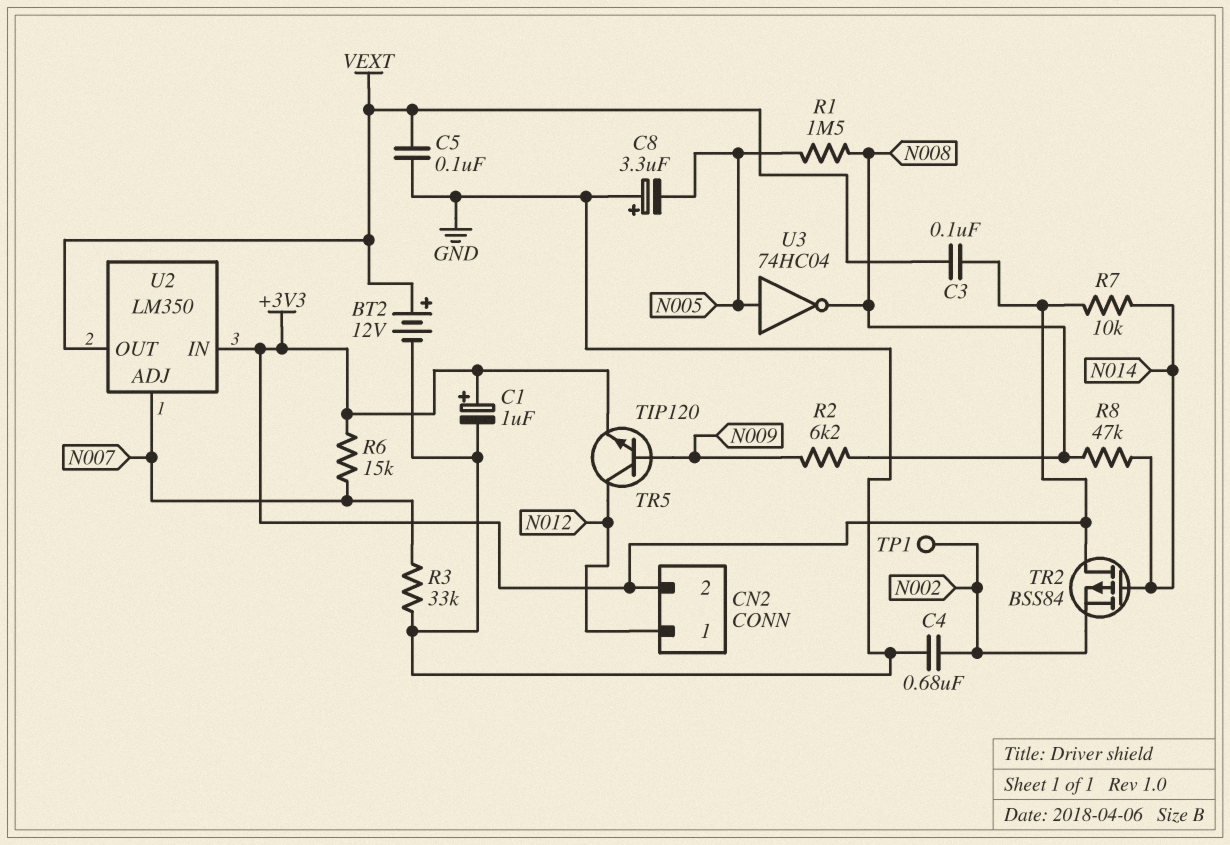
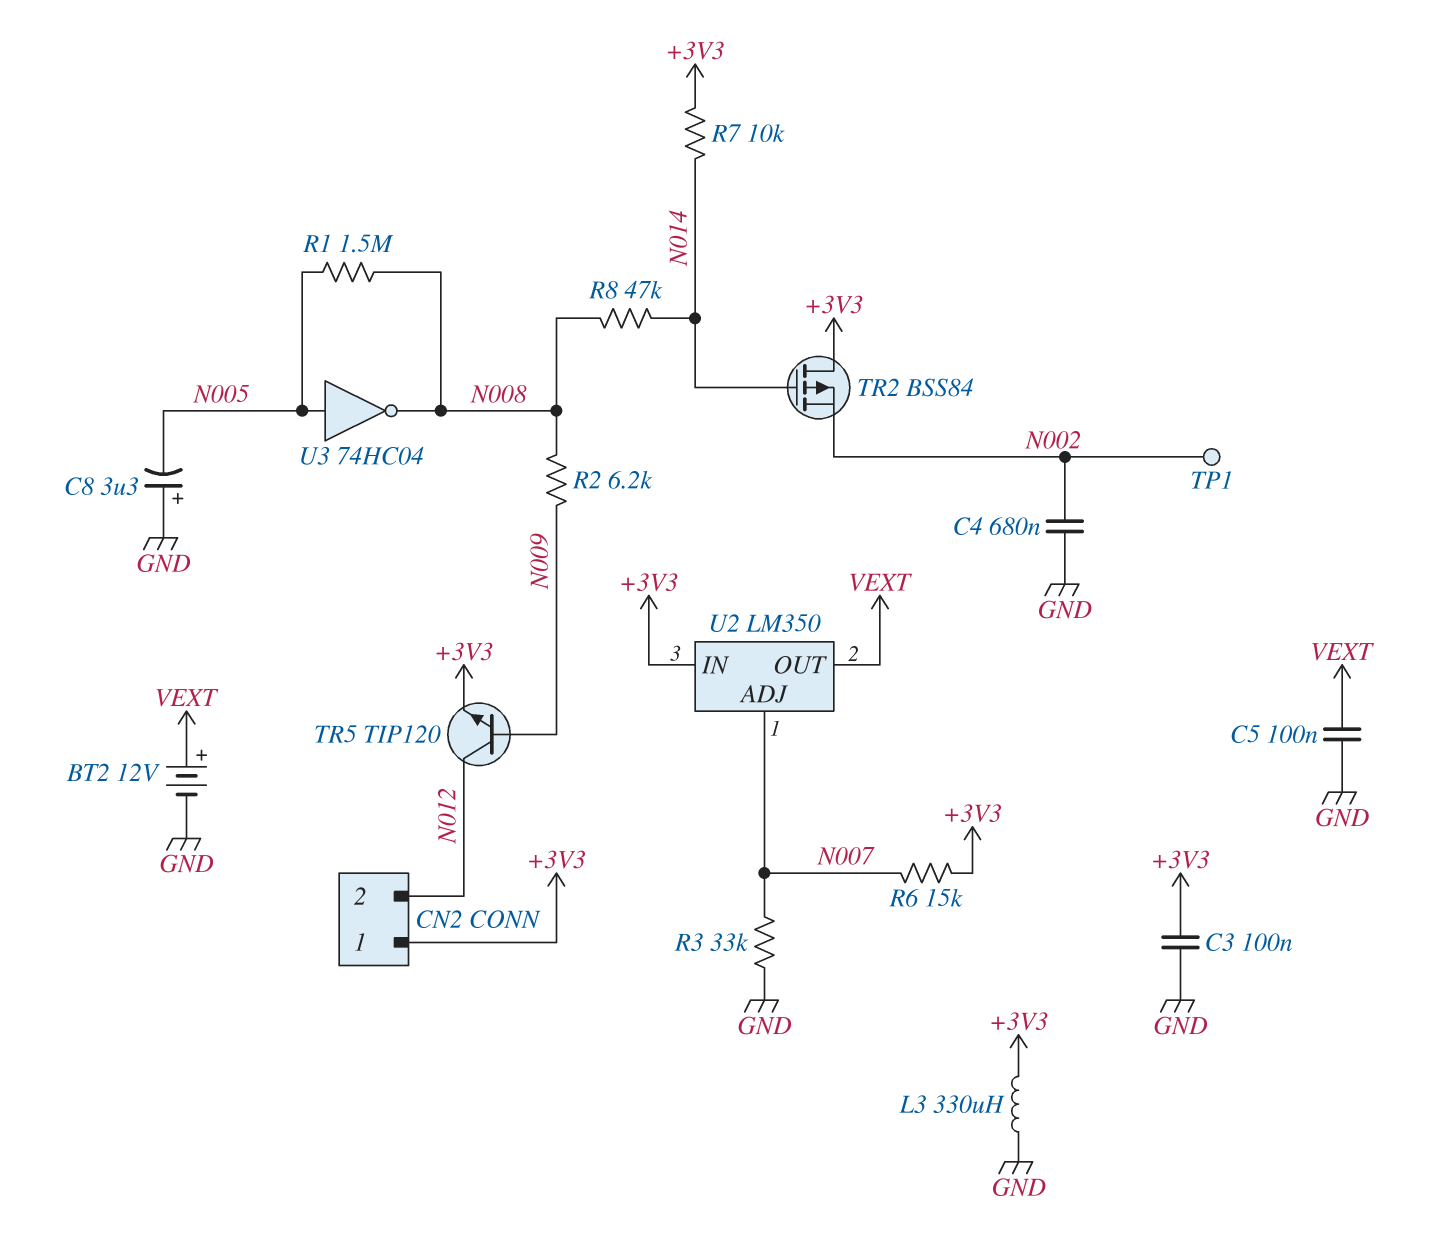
C1: 1uF (plus +3V3, minus GND) -> none
C3: 100nF (+3V3, VEXT) -> 100nF (+3V3, GND)
CN2 pin 1: N012 -> +3V3
CN2 pin 2: +3V3 -> N012
L3: none -> 330uH (+3V3, GND)

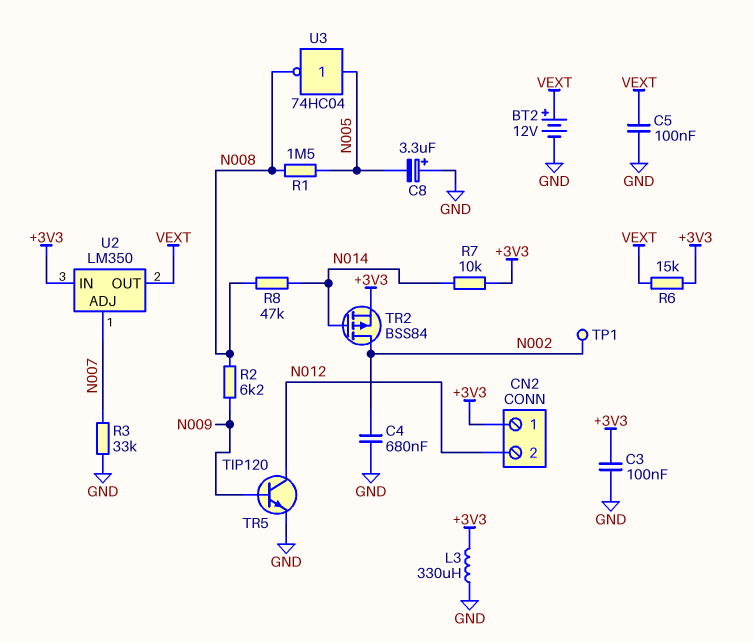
R6: 15k (+3V3, N007) -> 15k (+3V3, VEXT)
TR2: PMOS BSS84 (G N014, D +3V3, S N002) -> PMOS BSS84 (G N014, D N002, S +3V3)
TR5: NPN TIP120 (B N009, C N012, E +3V3) -> NPN TIP120 (B N009, C N012, E GND)

